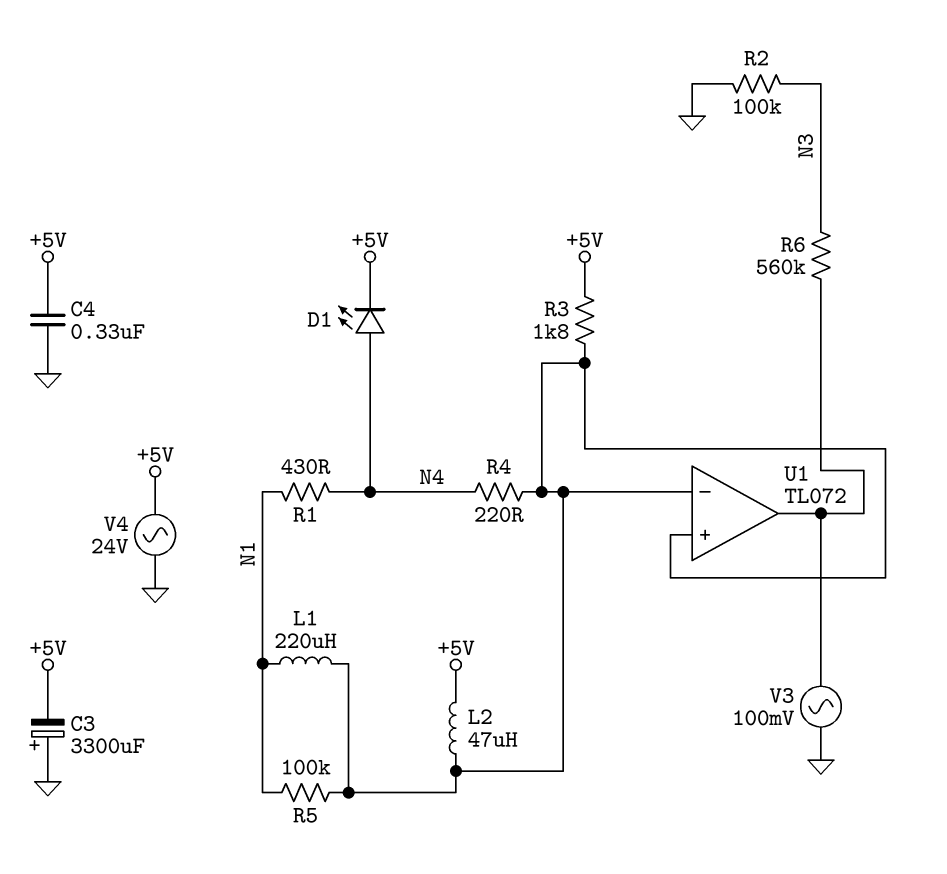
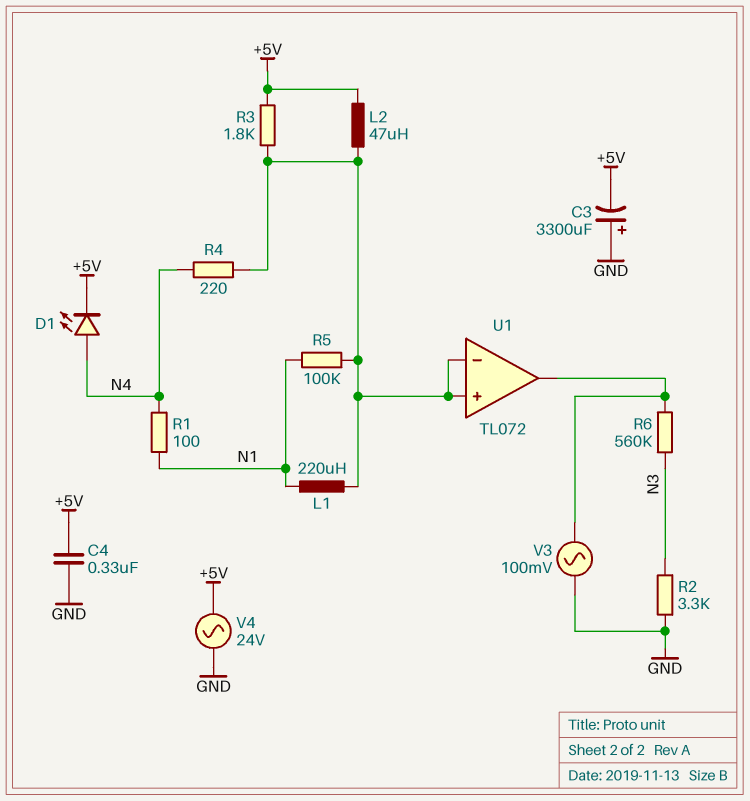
R1: 430 (N1, N4) -> 100 (N1, N4)
R2: 100k (GND, N3) -> 3.3k (GND, N3)

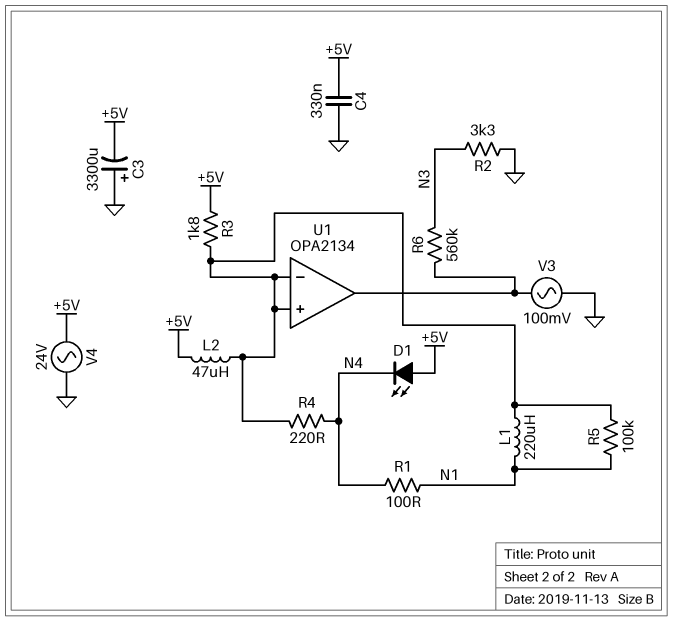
D1: LED (A N4, K +5V) -> LED (A +5V, K N4)
U1: TL072 -> OPA2134

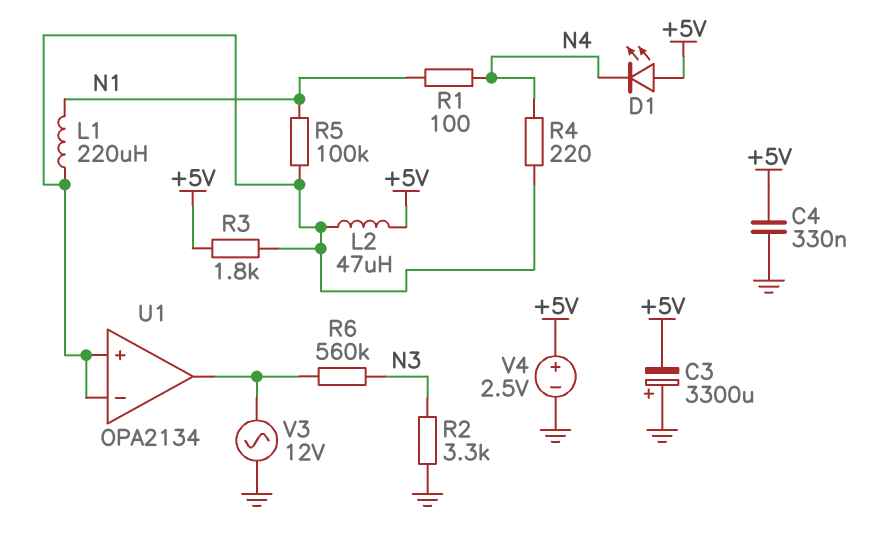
V3: AC 100mV (GND, U1/out) -> AC 12V (GND, U1/out)
V4: AC 24V (+5V, GND) -> 2.5V (plus +5V, minus GND)

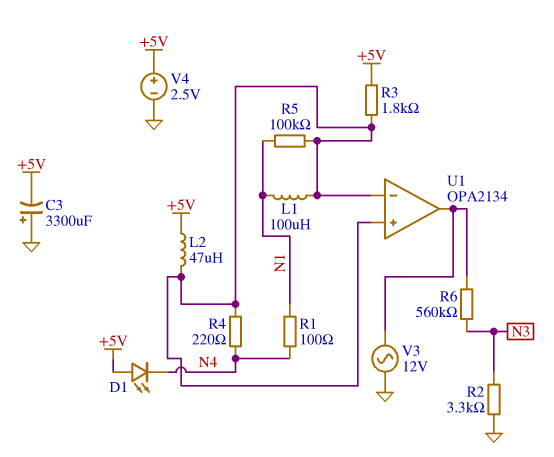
C4: 330nF (+5V, GND) -> none
L1: 220uH (N1, U1/in+) -> 100uH (N1, U1/in+)

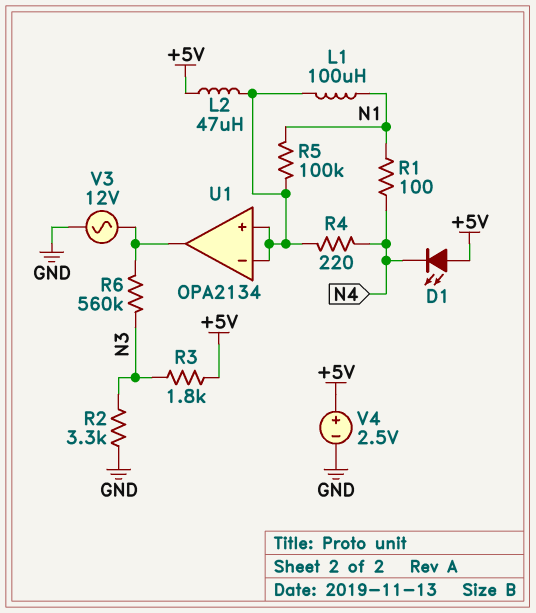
C3: 3300uF (plus GND, minus +5V) -> none
R3: 1.8k (+5V, U1/in+) -> 1.8k (+5V, N3)

